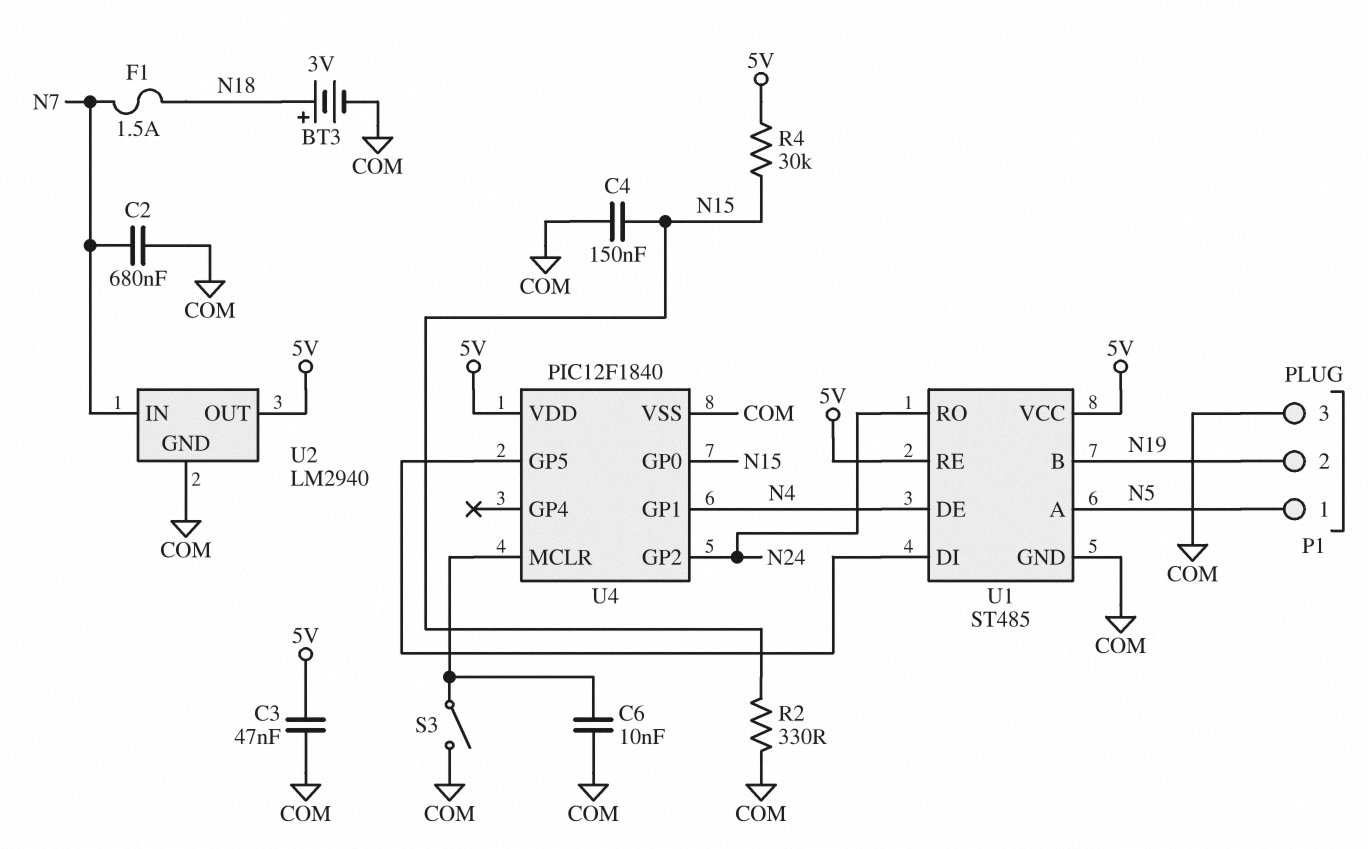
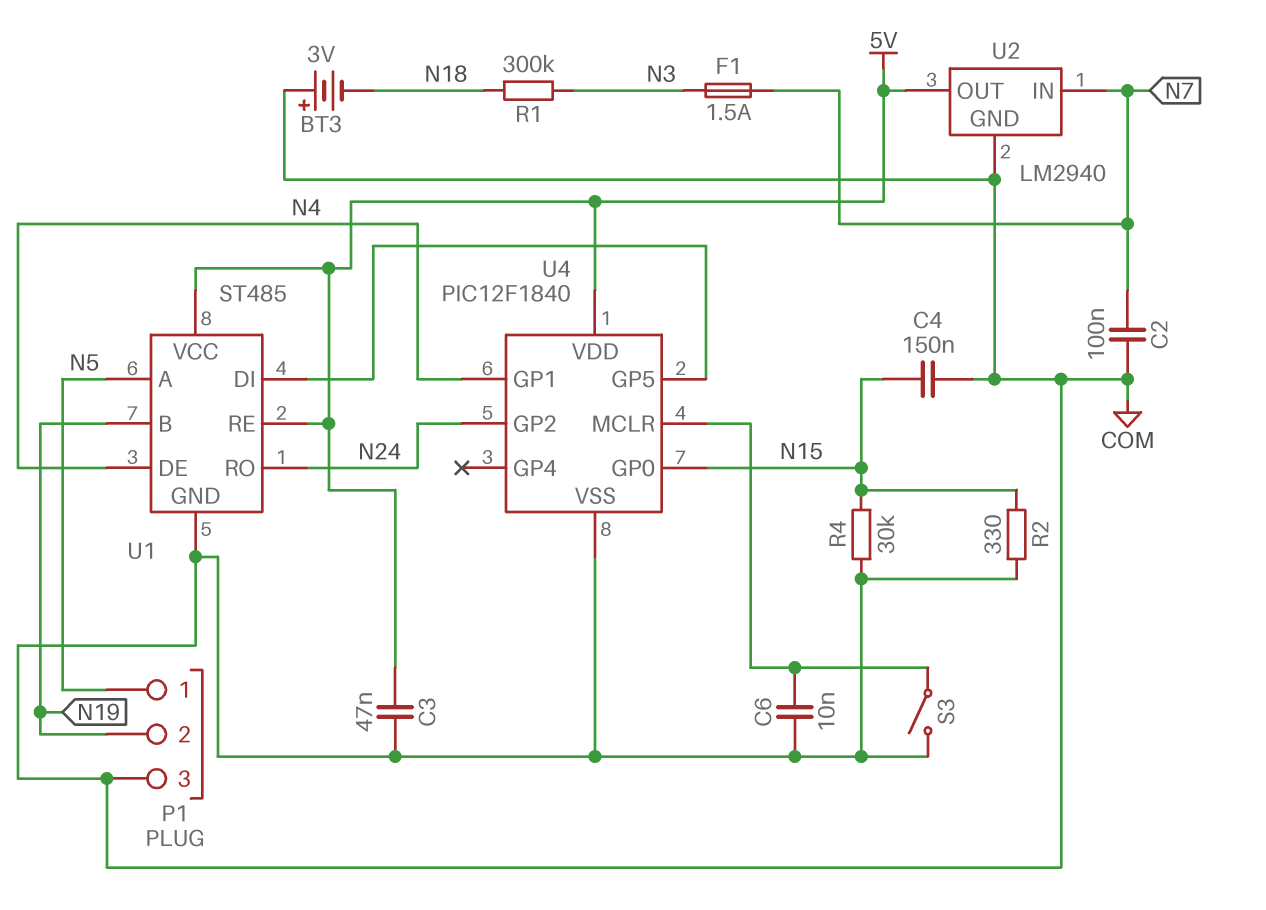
BT3: 3V (plus N18, minus COM) -> 3V (plus COM, minus N18)
C2: 680nF (COM, N7) -> 100nF (COM, N7)
F1: 1.5A (N7, N18) -> 1.5A (N3, N7)
R1: none -> 300k (N3, N18)
R4: 30k (5V, N15) -> 30k (COM, N15)

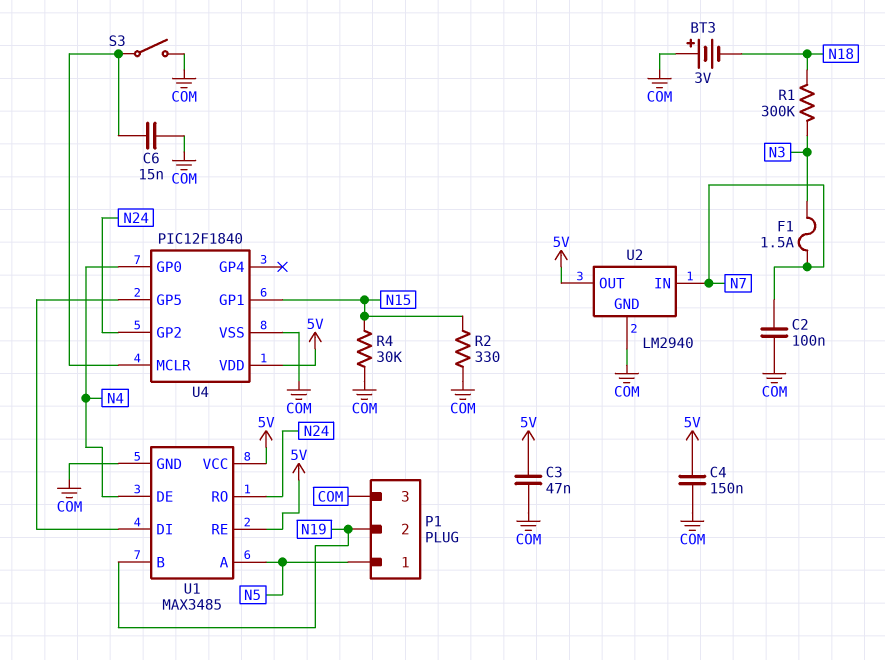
C4: 150nF (COM, N15) -> 150nF (5V, COM)
C6: 10nF (COM, U4/MCLR) -> 15nF (COM, U4/MCLR)
U1: ST485 -> MAX3485
U4 pin GP0: N15 -> N4
U4 pin GP1: N4 -> N15

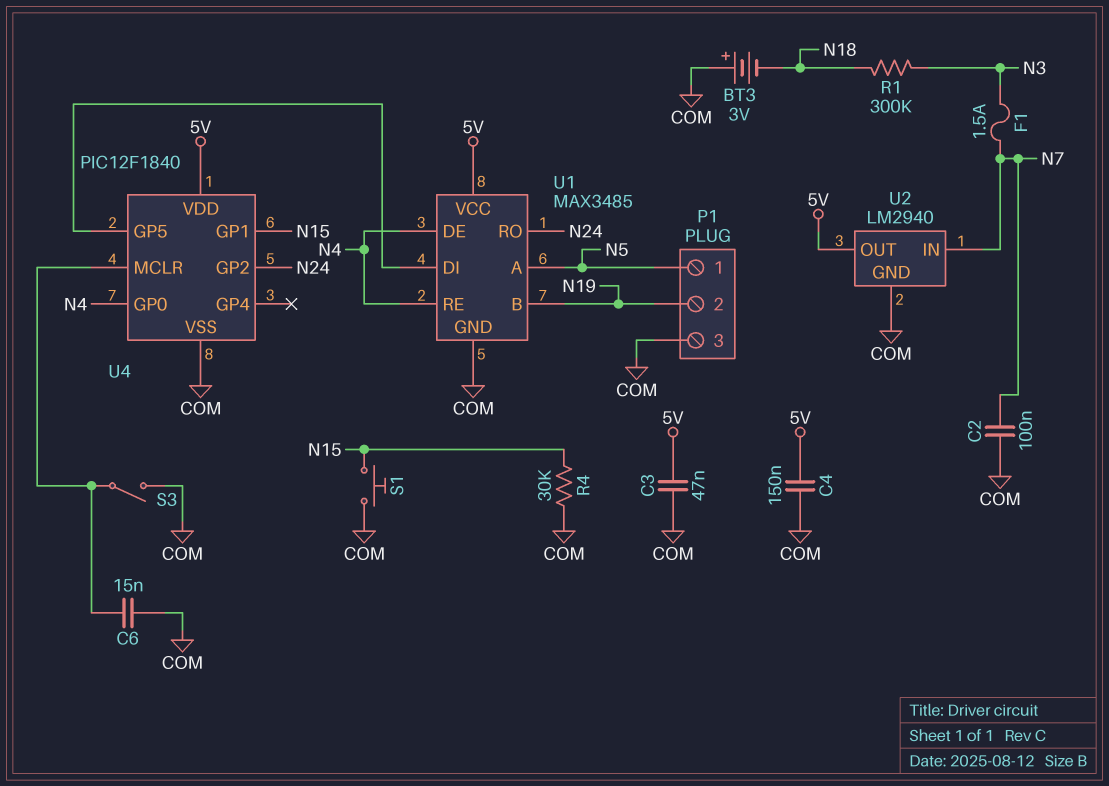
R2: 330 (COM, N15) -> none
S1: none -> button (COM, N15)
U1 pin RE: 5V -> N4

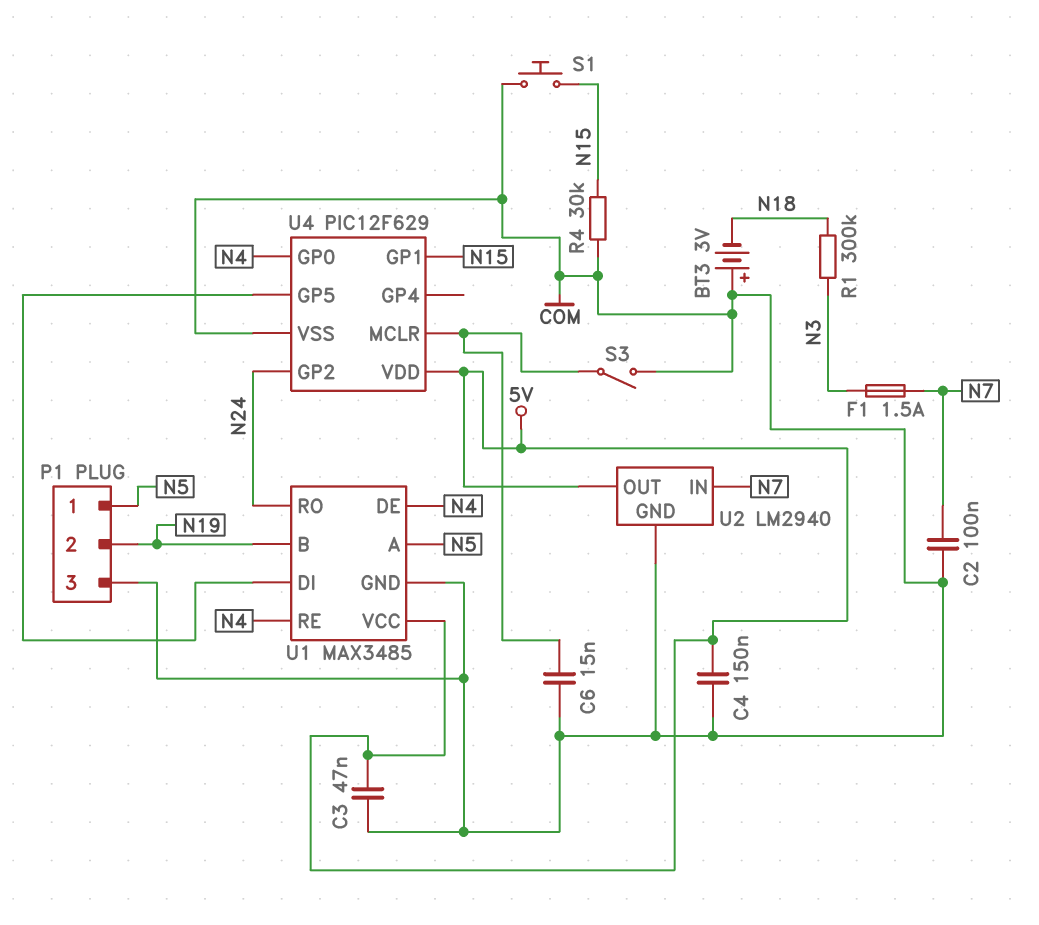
U4: PIC12F1840 -> PIC12F629

